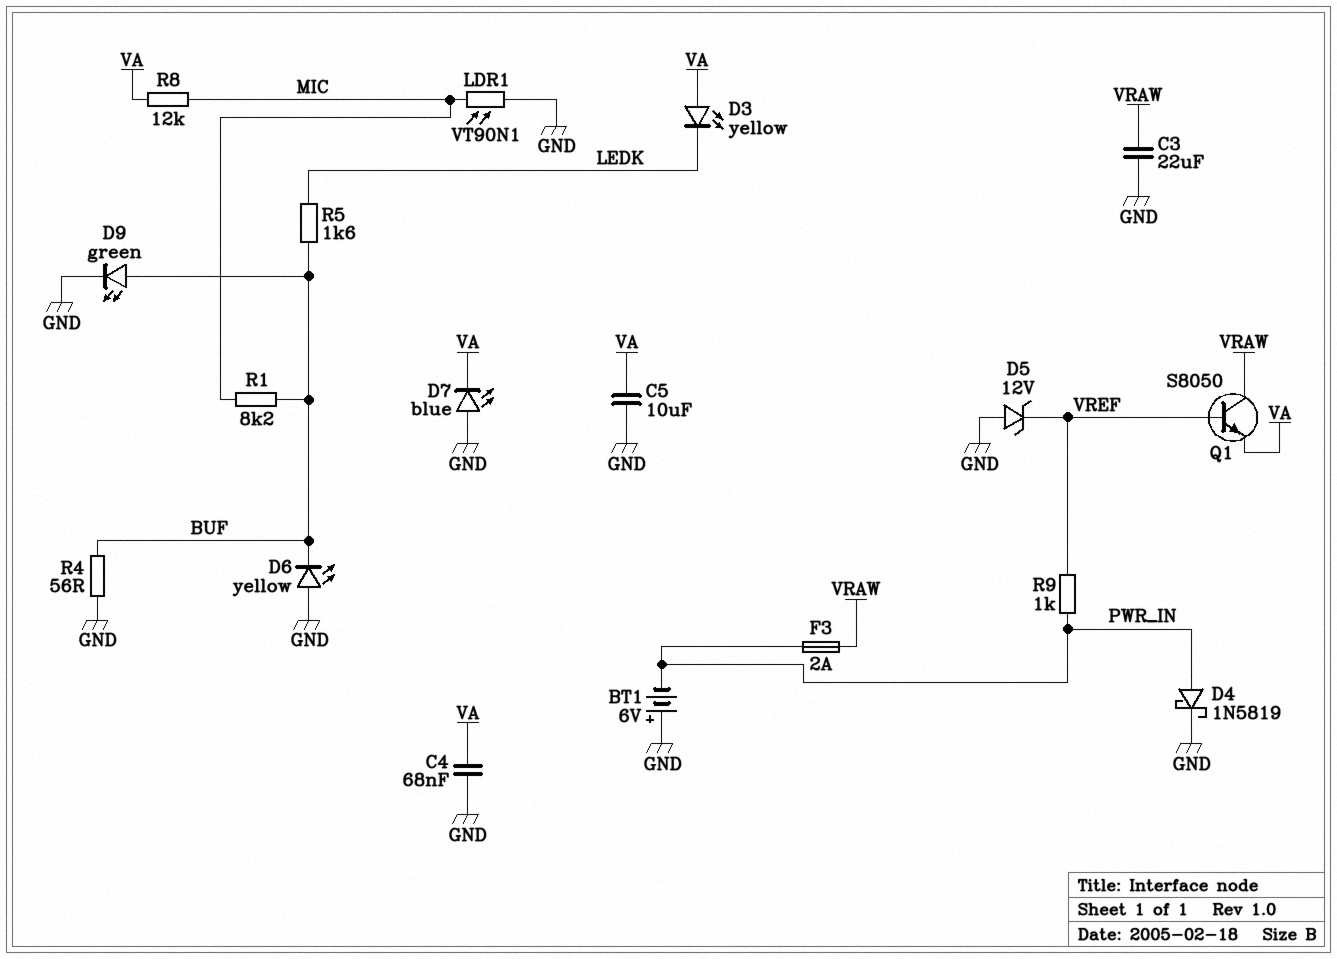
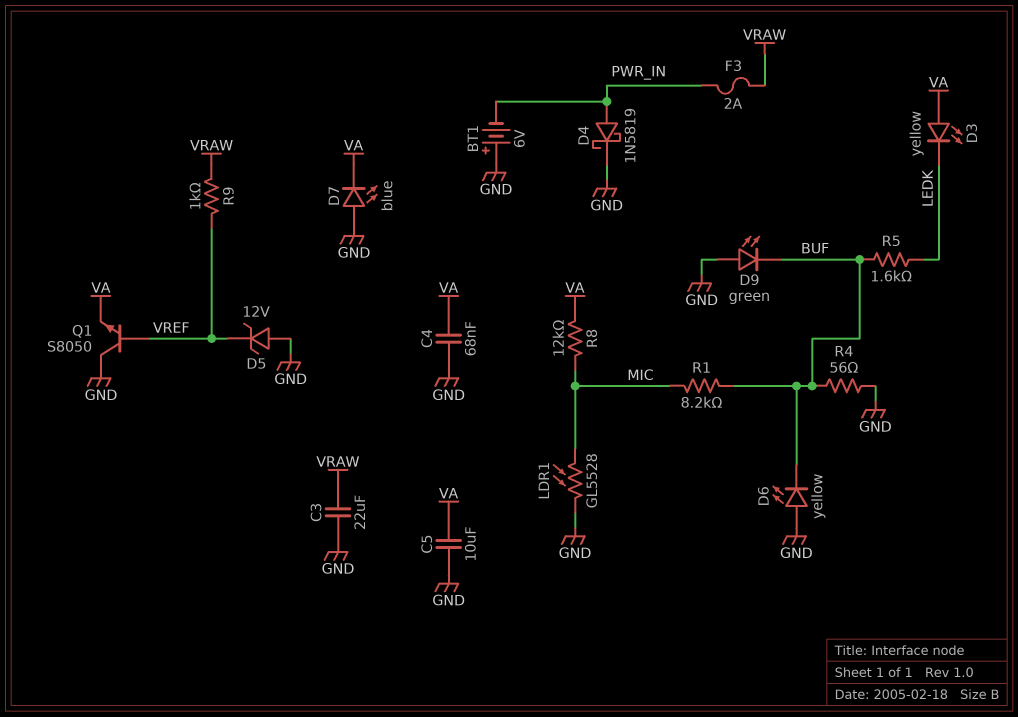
D9: LED green (A BUF, K GND) -> LED green (A GND, K BUF)
LDR1: VT90N1 (GND, MIC) -> GL5528 (GND, MIC)
Q1: NPN S8050 (B VREF, C VRAW, E VA) -> NPN S8050 (B VREF, C GND, E VA)
R9: 1k (PWR_IN, VREF) -> 1k (VRAW, VREF)

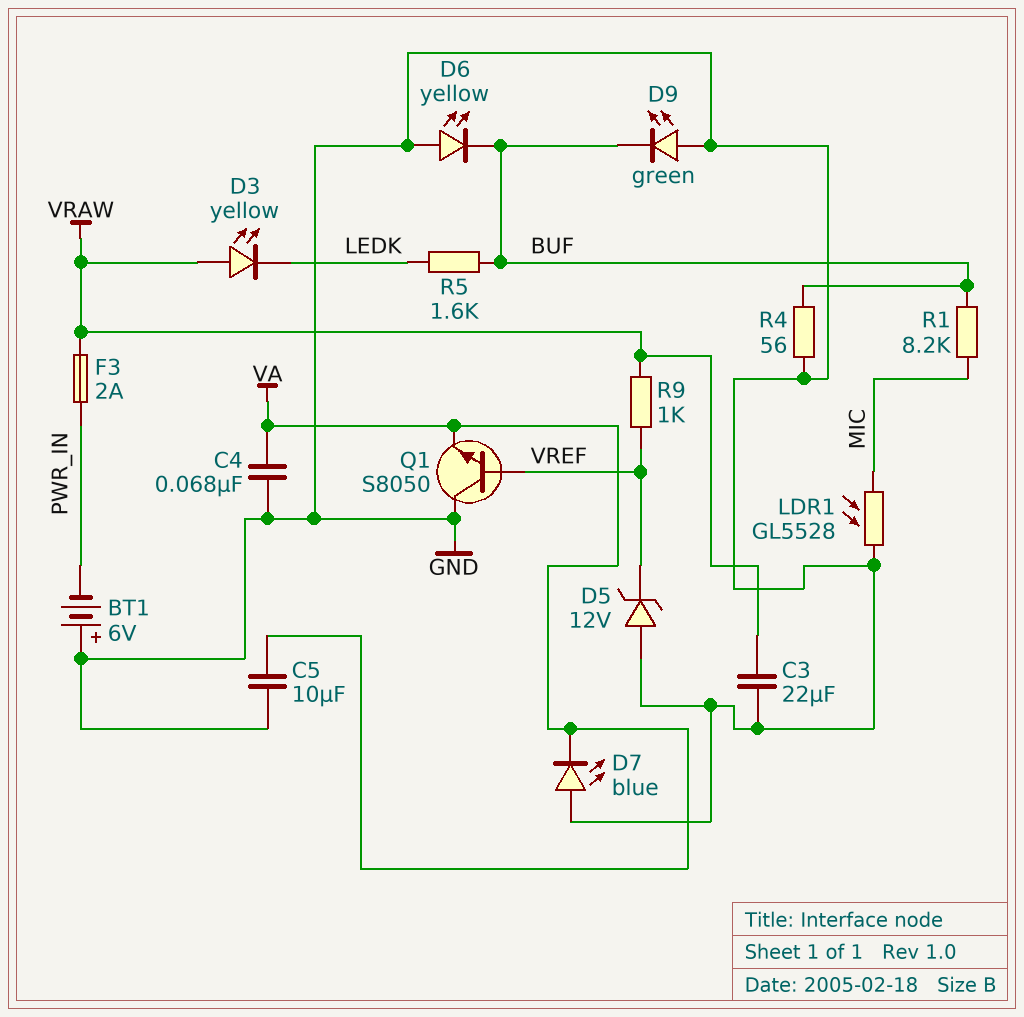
D3: LED yellow (A VA, K LEDK) -> LED yellow (A VRAW, K LEDK)
D4: schottky 1N5819 (A PWR_IN, K GND) -> none
R8: 12k (MIC, VA) -> none

